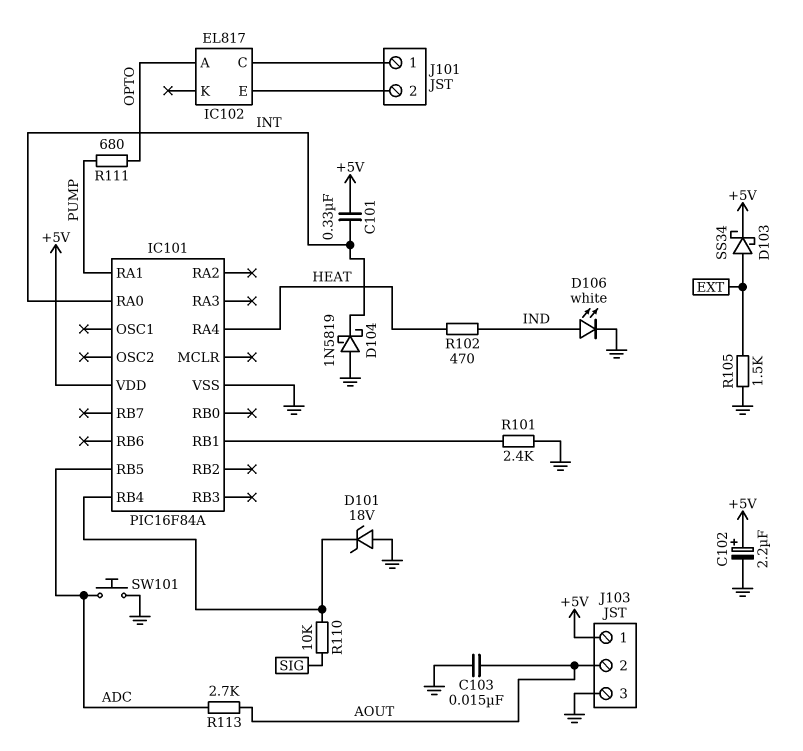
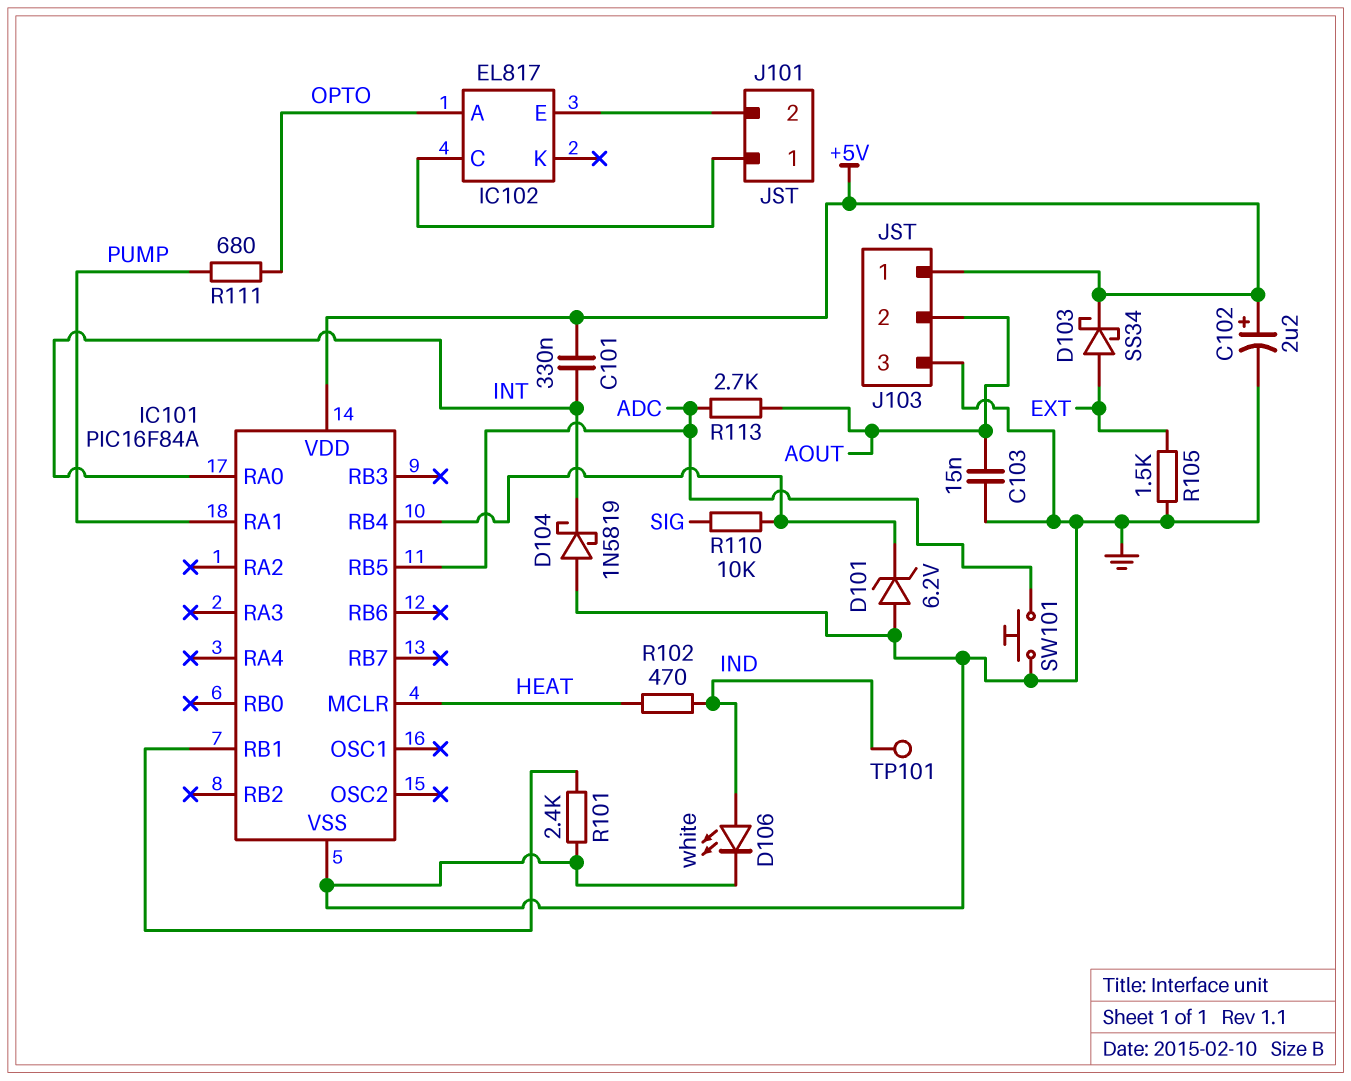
D101: zener 18V (A GND, K IC101/RB4) -> zener 6.2V (A GND, K IC101/RB4)
IC101 pin MCLR: none -> HEAT
IC101 pin RA4: HEAT -> none
TP101: none -> test point (IND)

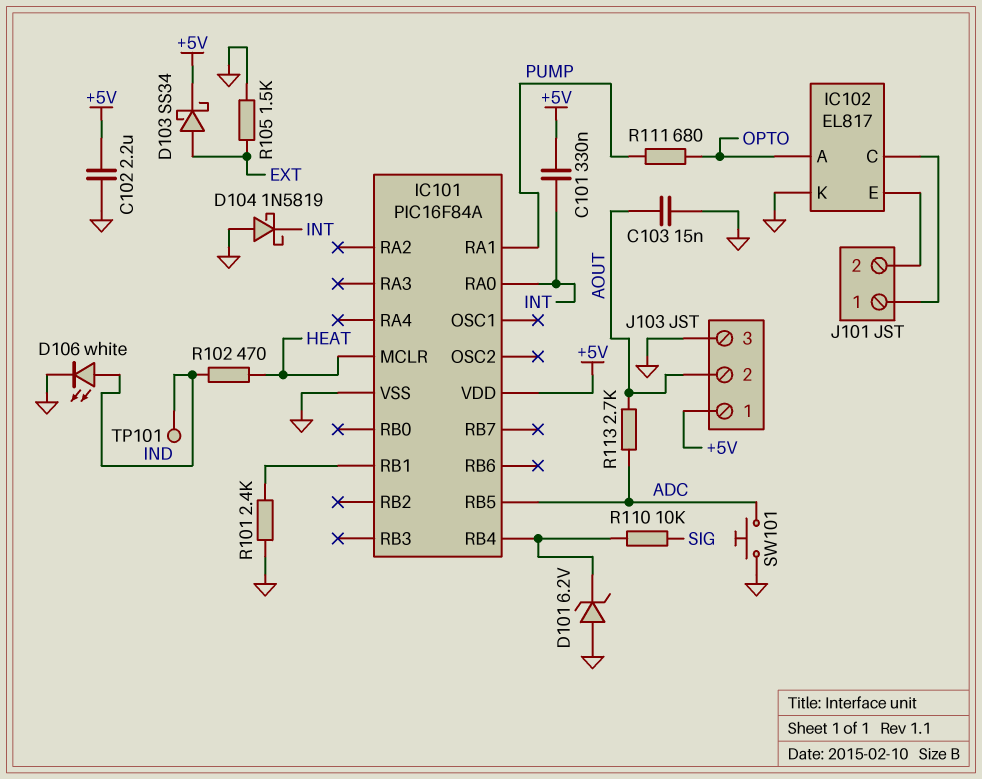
C102: 2.2uF (plus +5V, minus GND) -> 2.2uF (+5V, GND)
IC102 pin K: none -> GND

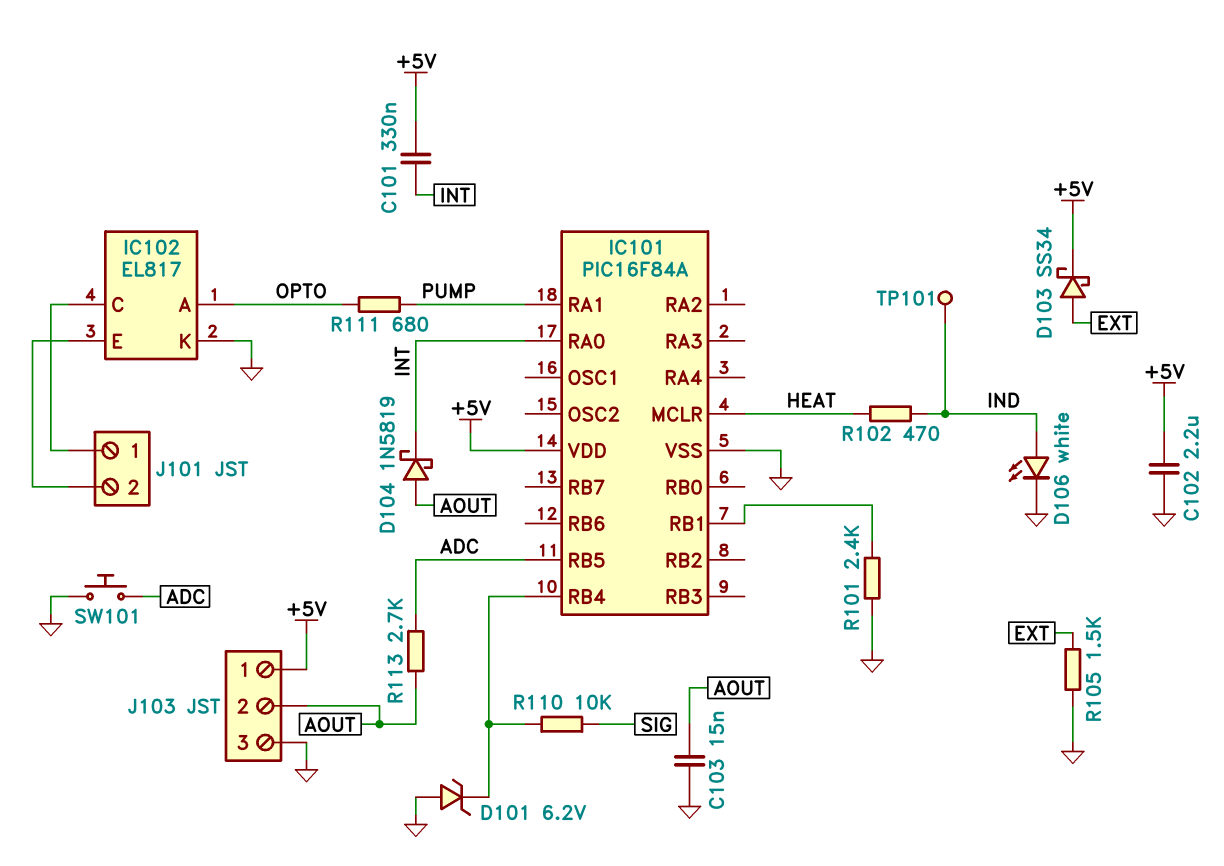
D104: schottky 1N5819 (A GND, K INT) -> schottky 1N5819 (A AOUT, K INT)

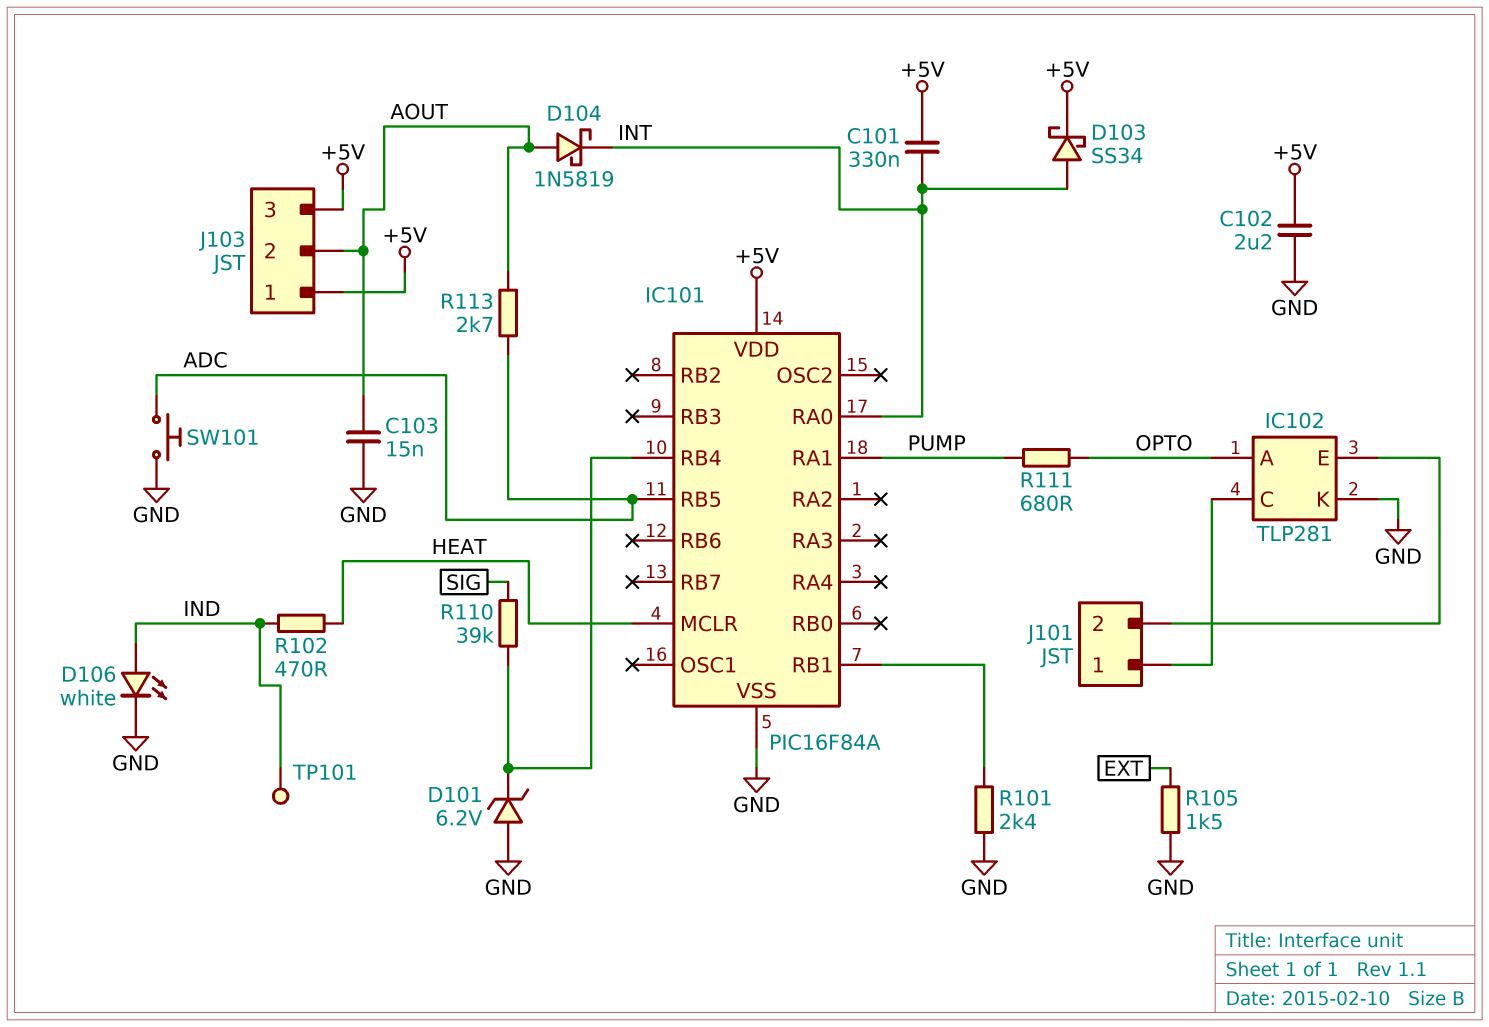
D103: schottky SS34 (A EXT, K +5V) -> schottky SS34 (A INT, K +5V)
IC102: EL817 -> TLP281
J103 pin 3: GND -> +5V
R110: 10k (IC101/RB4, SIG) -> 39k (IC101/RB4, SIG)

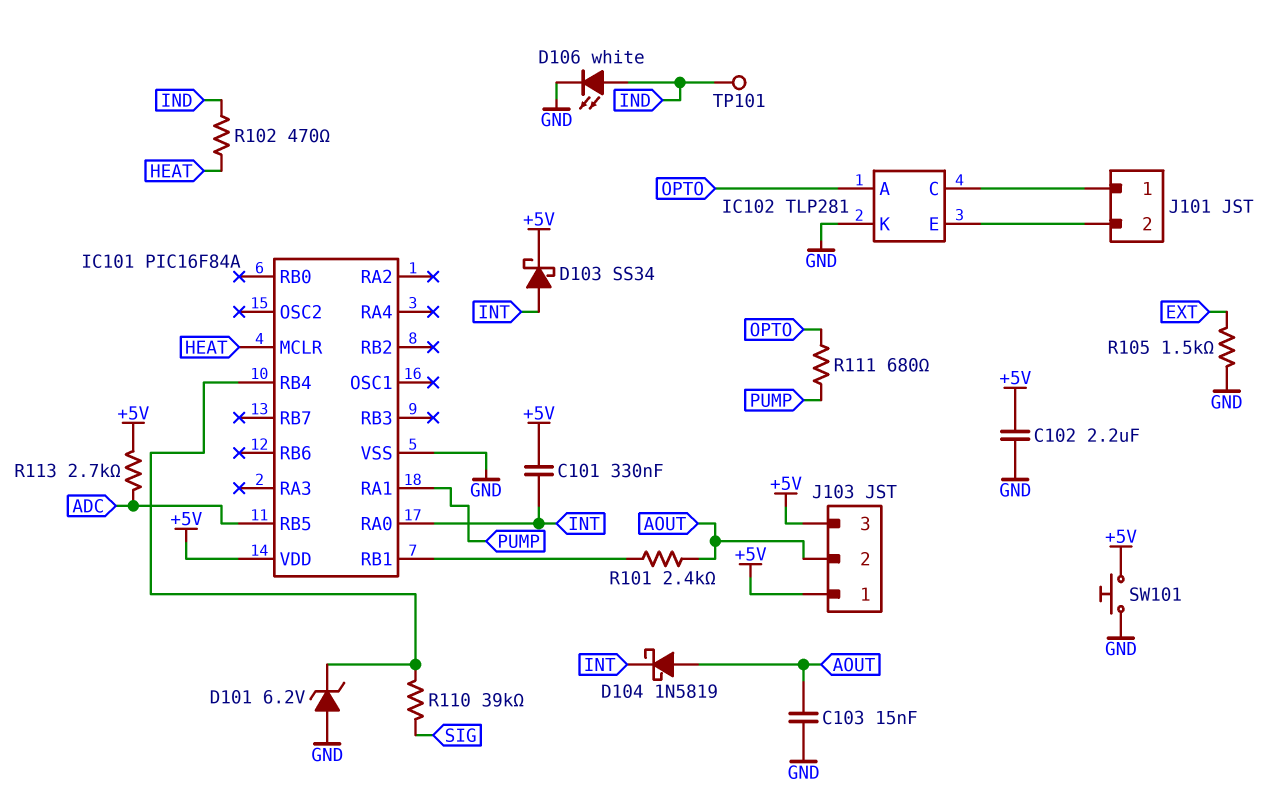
R101: 2.4k (GND, IC101/RB1) -> 2.4k (AOUT, IC101/RB1)
R113: 2.7k (ADC, AOUT) -> 2.7k (+5V, ADC)
SW101: button (ADC, GND) -> button (+5V, GND)

